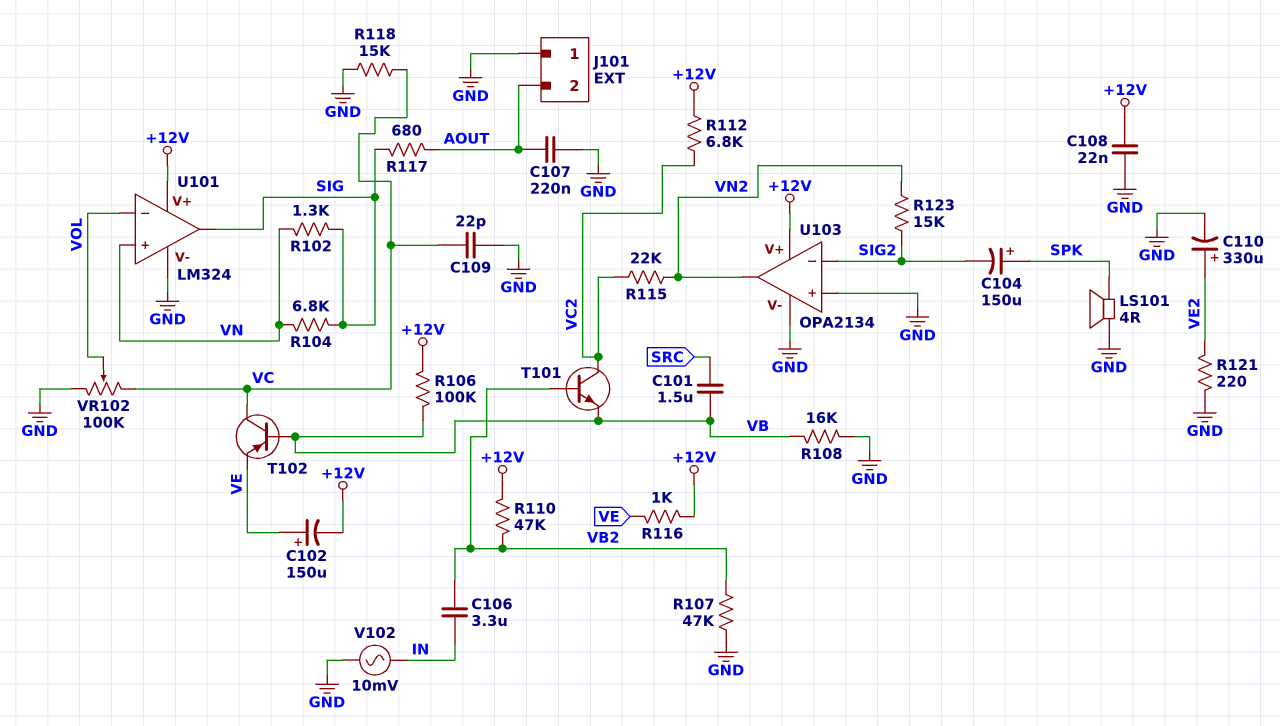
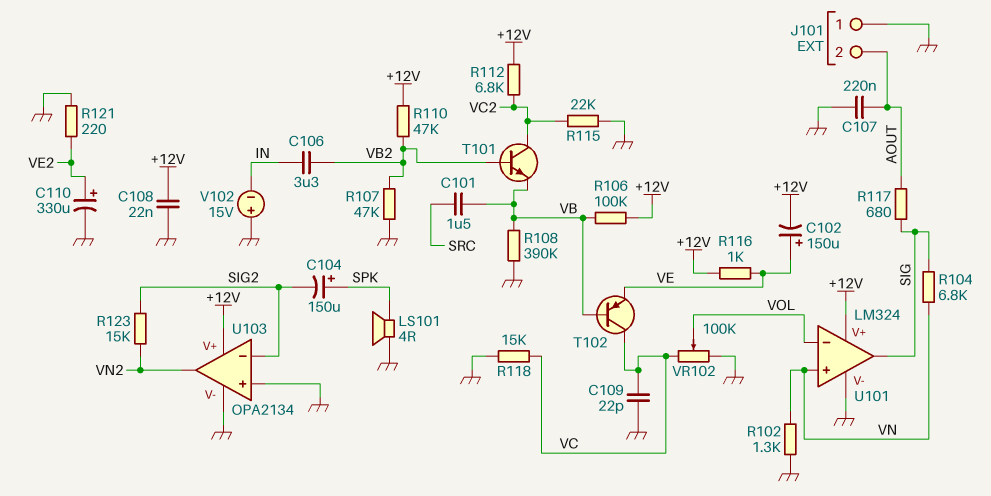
R102: 1.3k (SIG, VN) -> 1.3k (GND, VN)
R108: 16k (GND, VB) -> 390k (GND, VB)
R115: 22k (VC2, VN2) -> 22k (GND, VC2)
V102: AC 10mV (GND, IN) -> 15V (plus GND, minus IN)

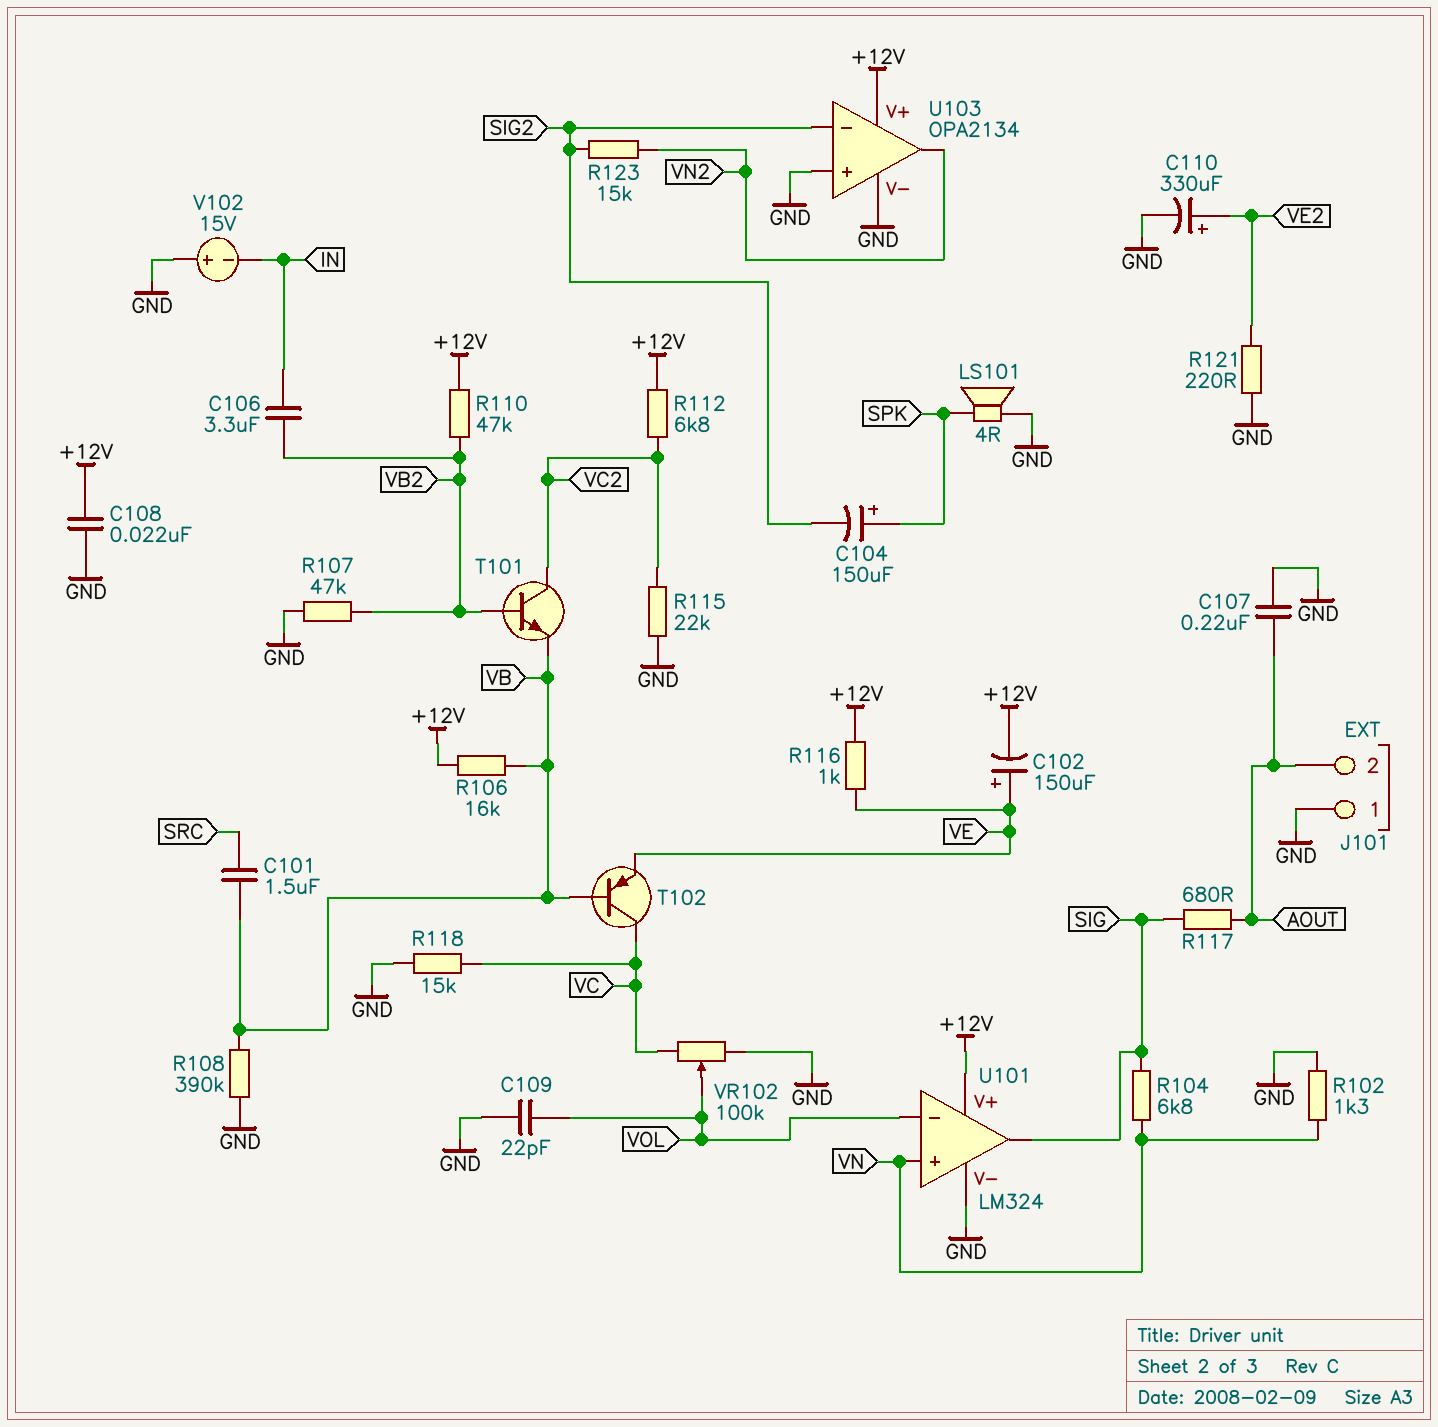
C109: 22pF (GND, VC) -> 22pF (GND, VOL)
R106: 100k (+12V, VB) -> 16k (+12V, VB)

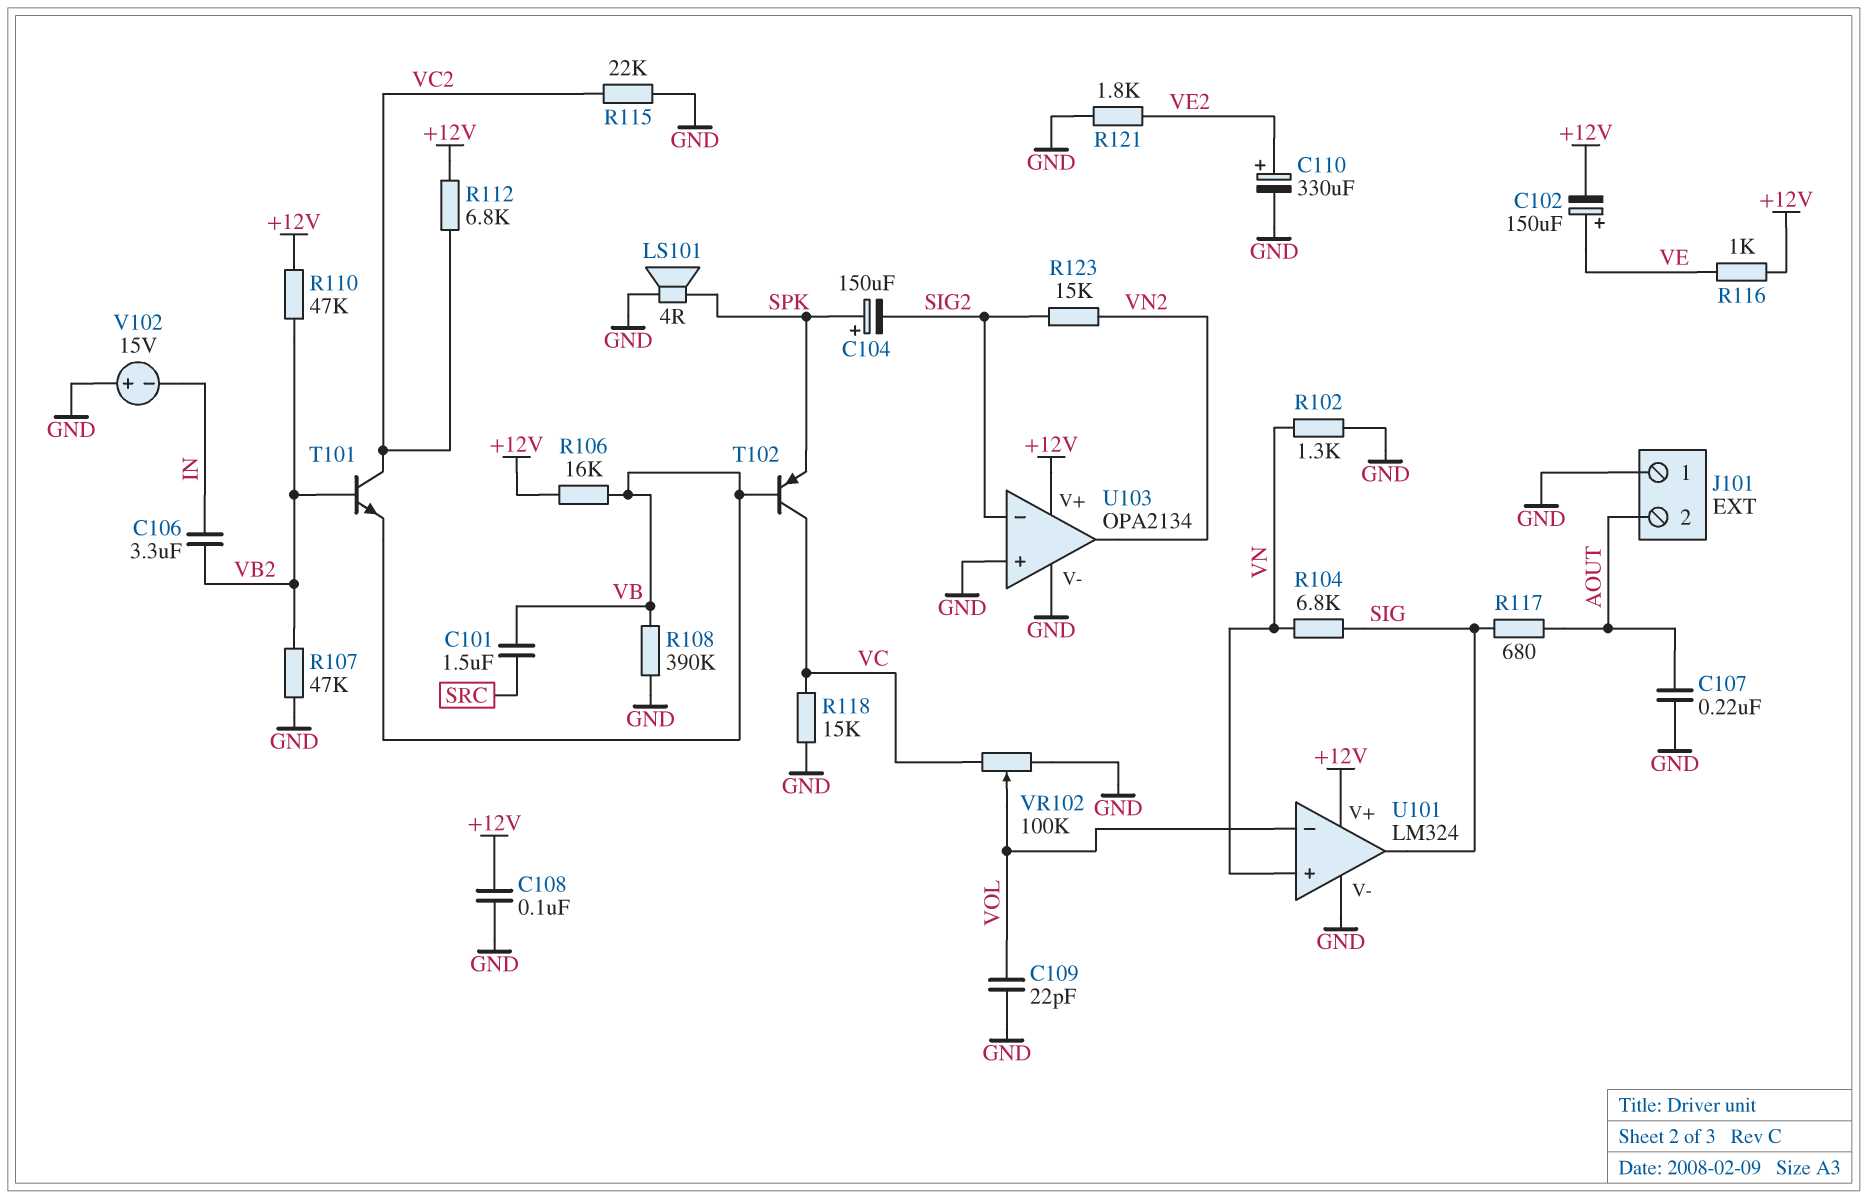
C108: 22nF (+12V, GND) -> 100nF (+12V, GND)
R121: 220 (GND, VE2) -> 1.8k (GND, VE2)
T102: PNP (B VB, C VC, E VE) -> PNP (B VB, C VC, E SPK)

